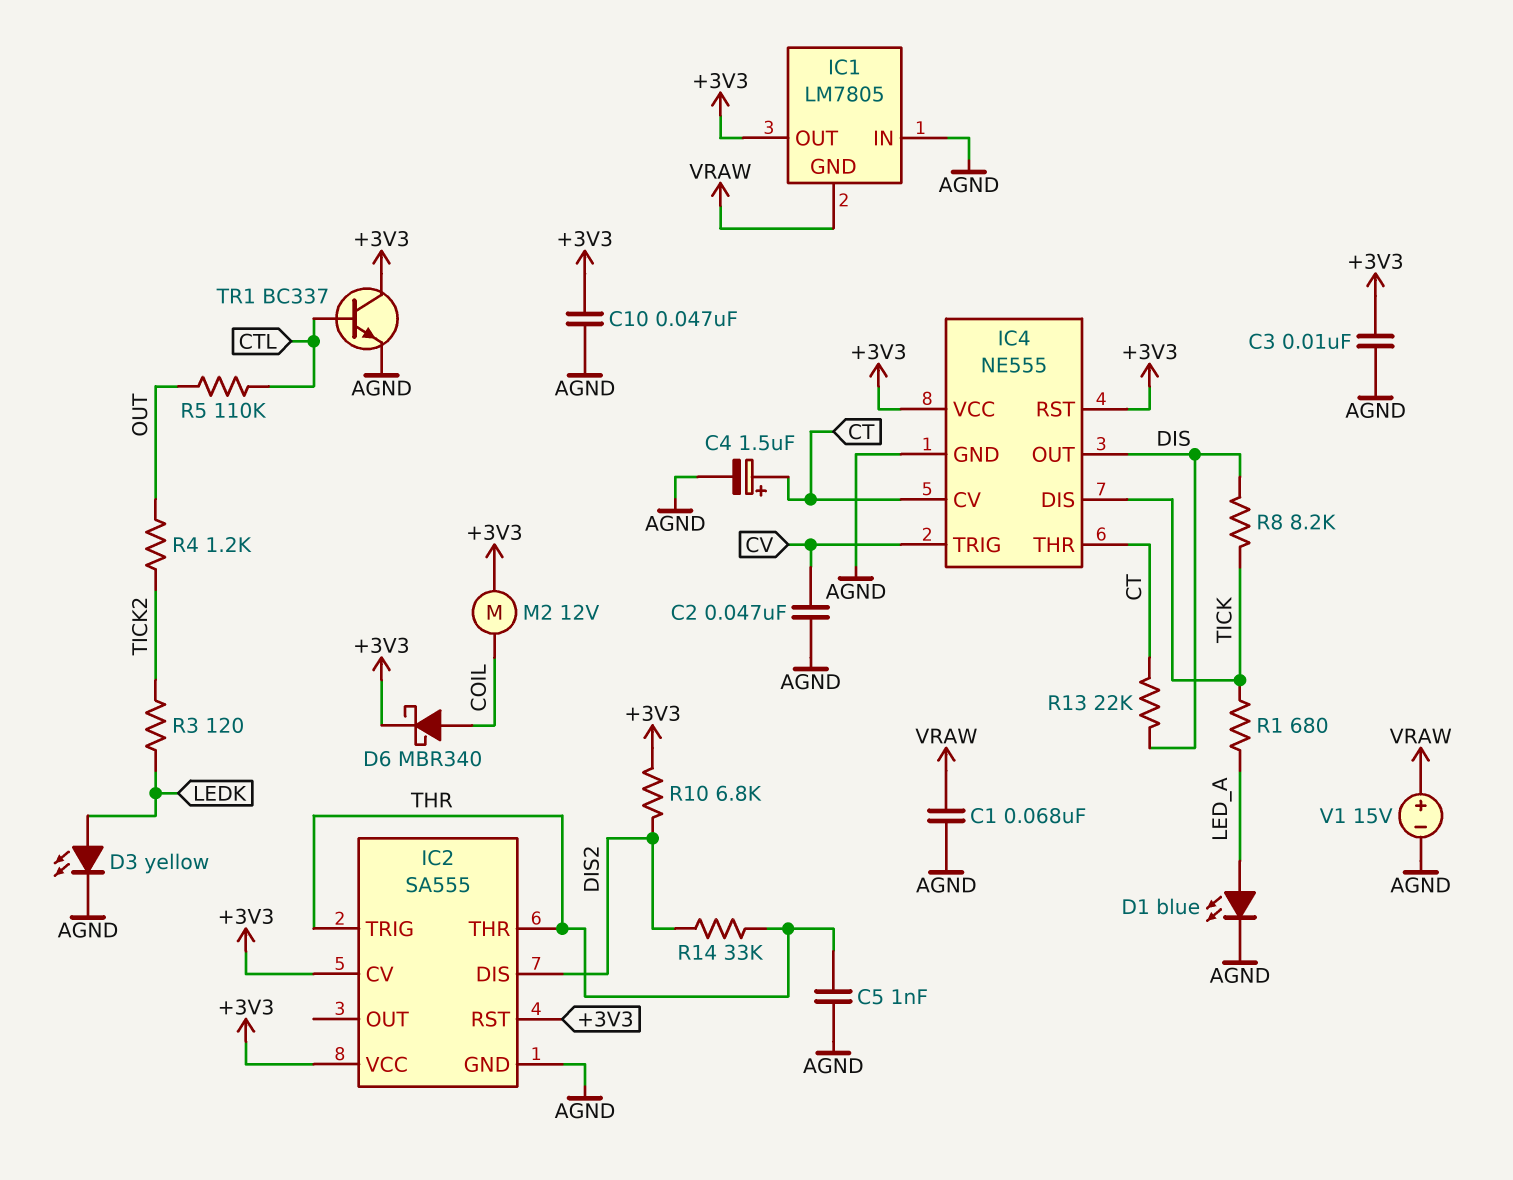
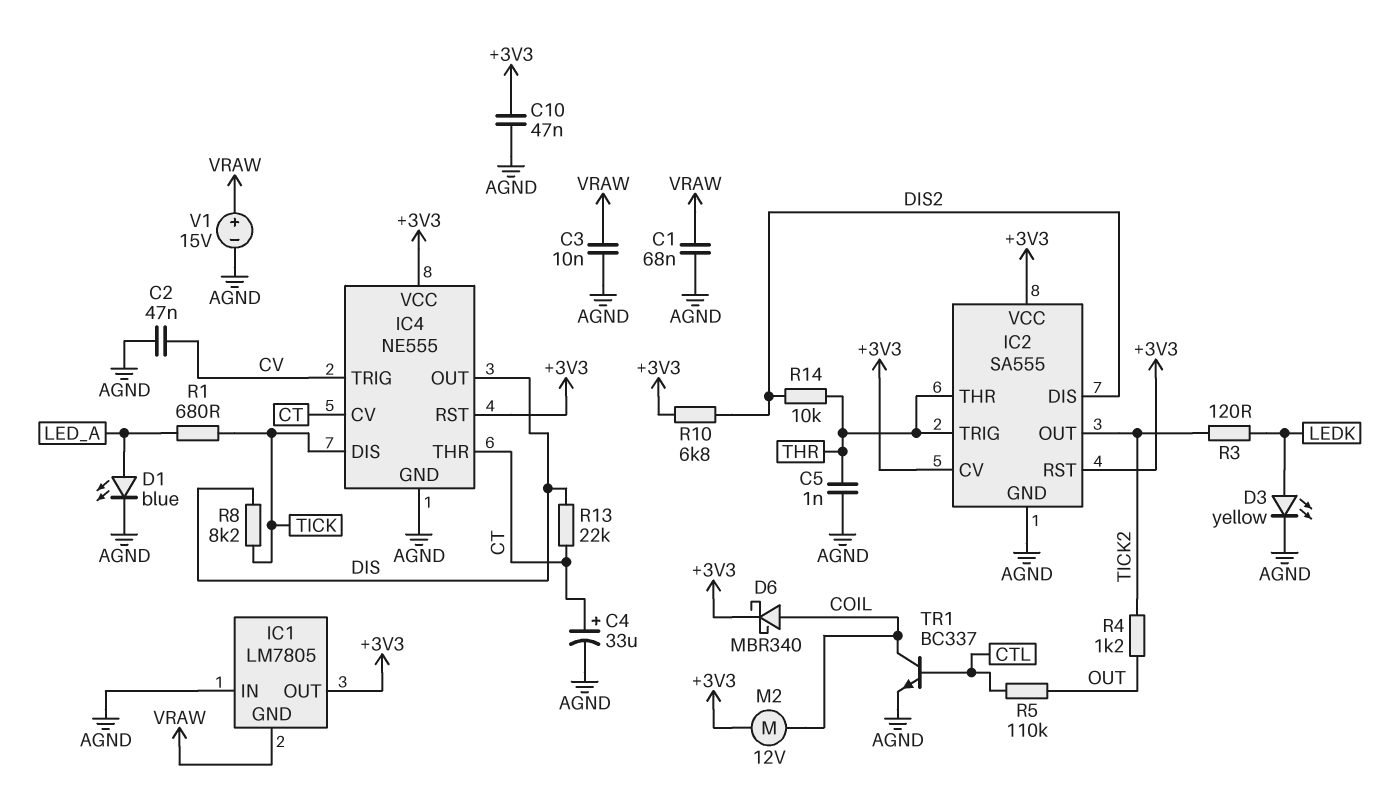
C3: 10nF (+3V3, AGND) -> 10nF (AGND, VRAW)
C4: 1.5uF (plus CT, minus AGND) -> 33uF (plus CT, minus AGND)
IC2 pin OUT: none -> TICK2
R14: 33k (DIS2, THR) -> 10k (DIS2, THR)
TR1: NPN BC337 (B CTL, C +3V3, E AGND) -> NPN BC337 (B CTL, C COIL, E AGND)

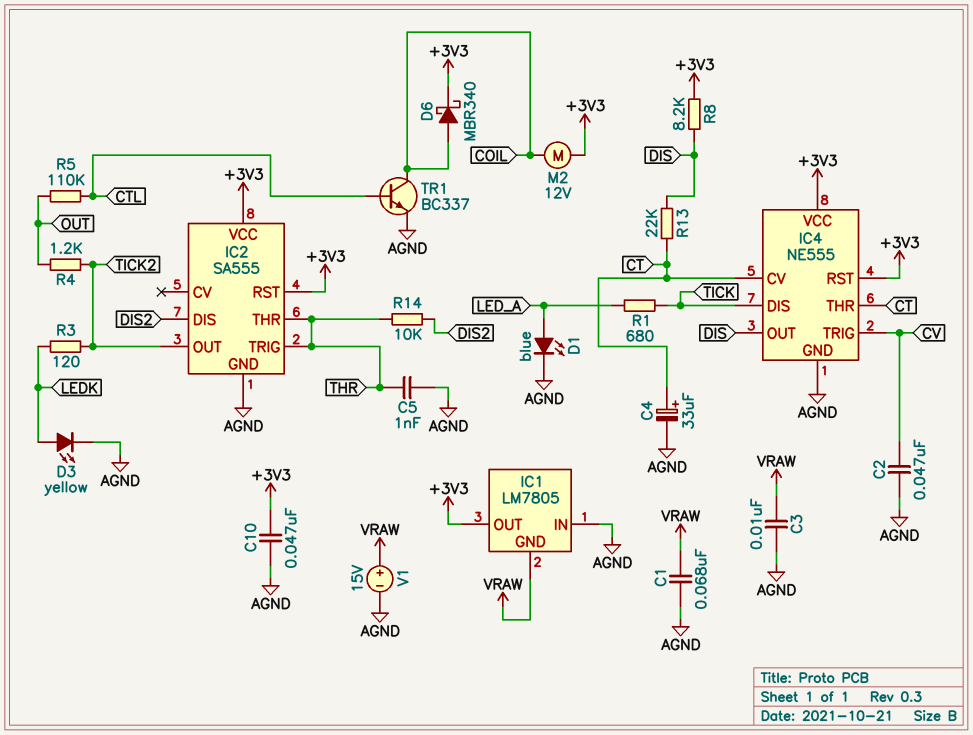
IC2 pin CV: +3V3 -> none
R8: 8.2k (DIS, TICK) -> 8.2k (+3V3, DIS)
R10: 6.8k (+3V3, DIS2) -> none

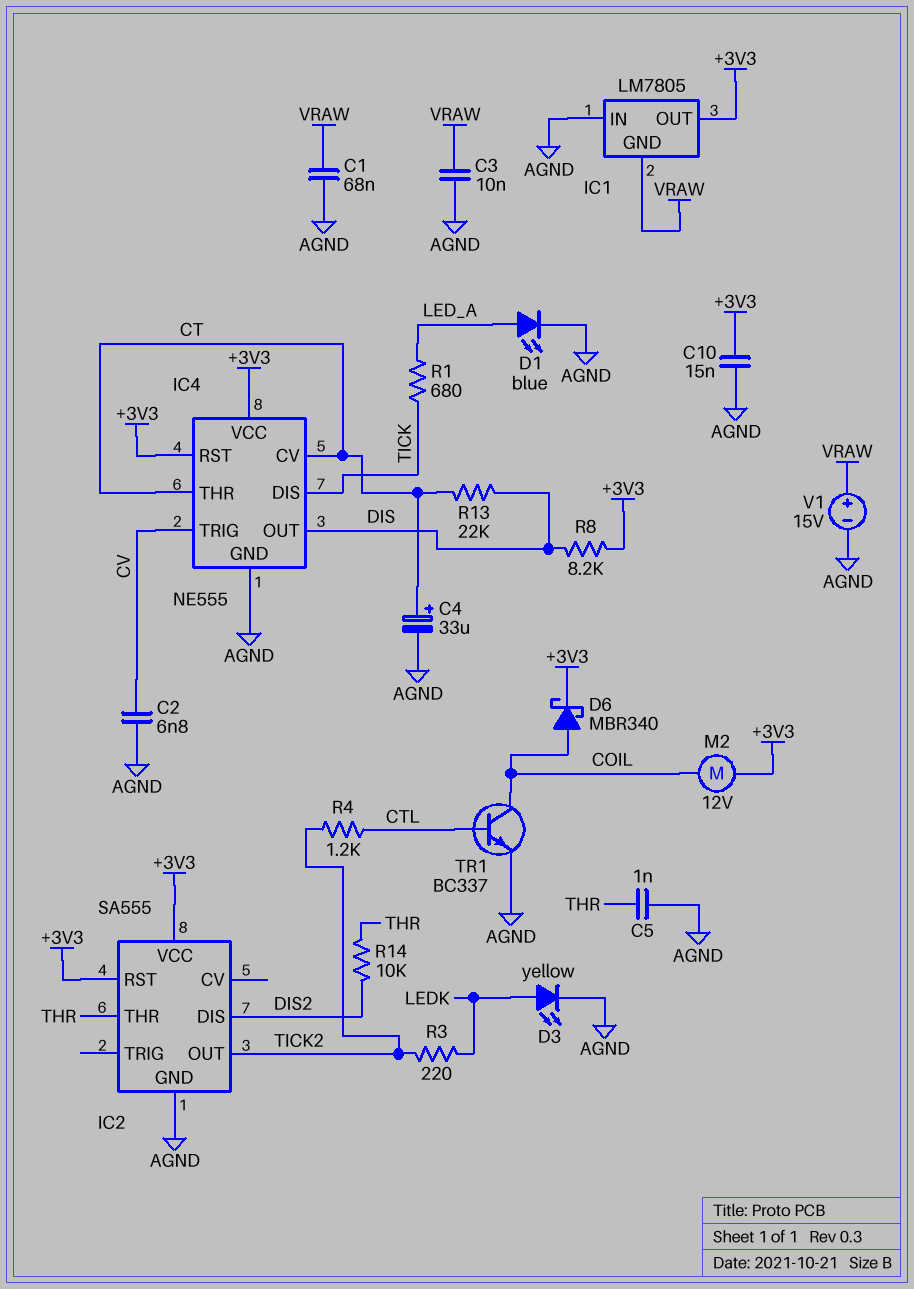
C2: 47nF (AGND, CV) -> 6.8nF (AGND, CV)
C10: 47nF (+3V3, AGND) -> 15nF (+3V3, AGND)
IC2 pin TRIG: THR -> none
R3: 120 (LEDK, TICK2) -> 220 (LEDK, TICK2)
R4: 1.2k (OUT, TICK2) -> 1.2k (CTL, TICK2)
R5: 110k (CTL, OUT) -> none

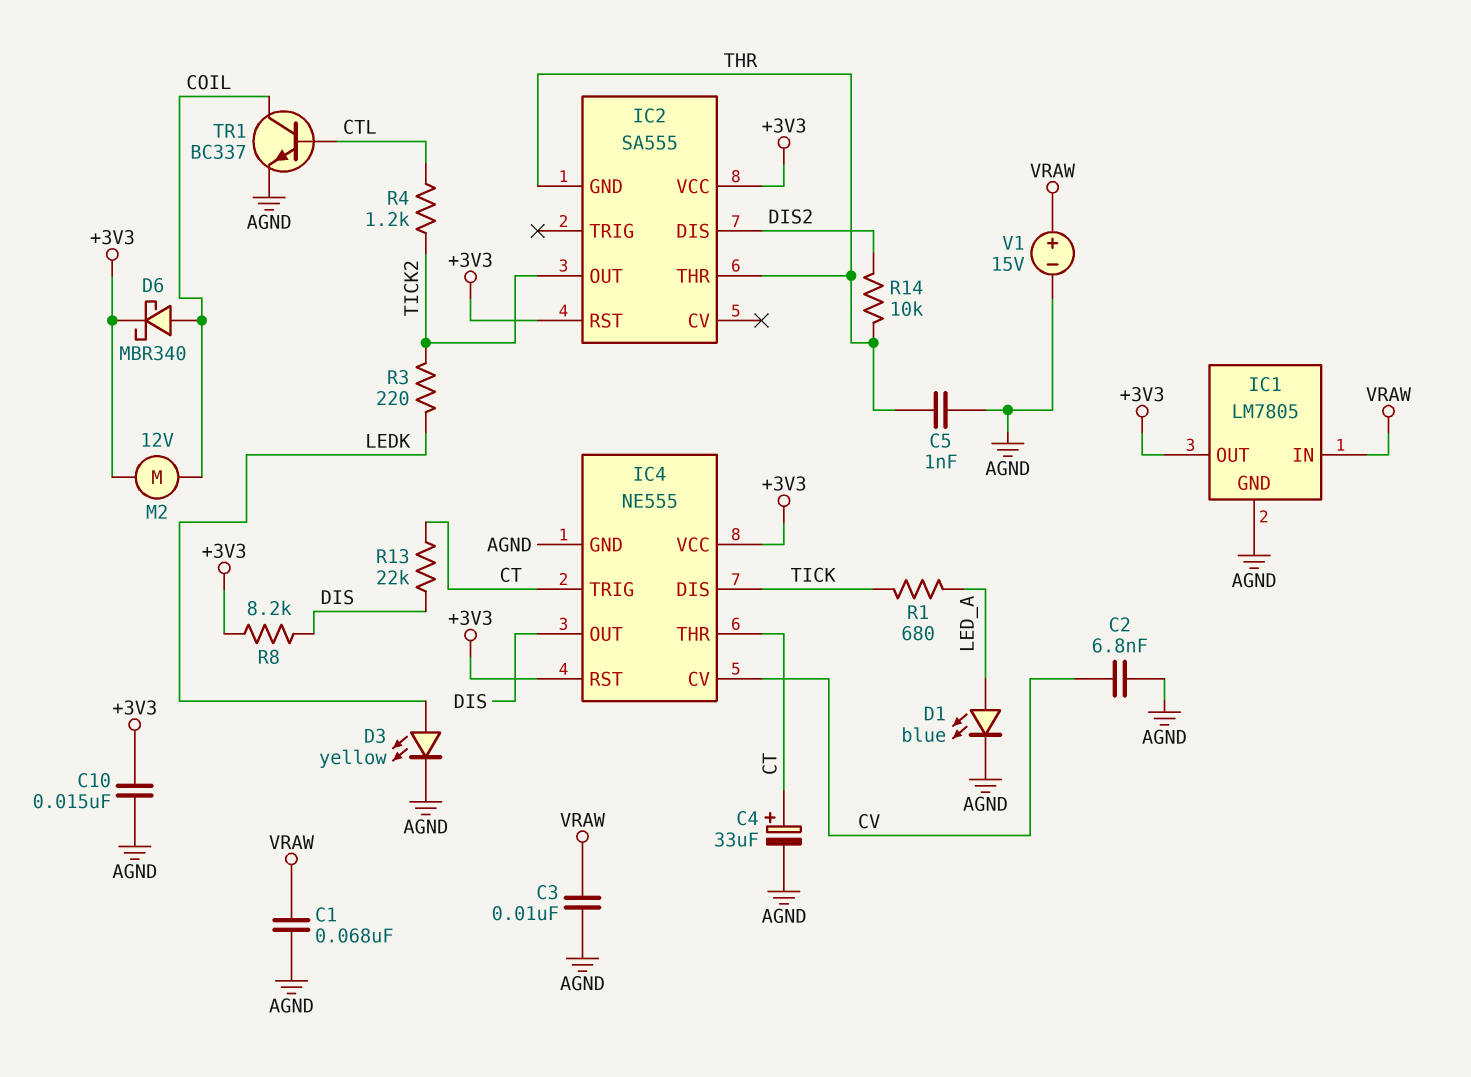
IC1 pin GND: VRAW -> AGND
IC1 pin IN: AGND -> VRAW
IC2 pin GND: AGND -> THR
IC4 pin CV: CT -> CV
IC4 pin TRIG: CV -> CT

